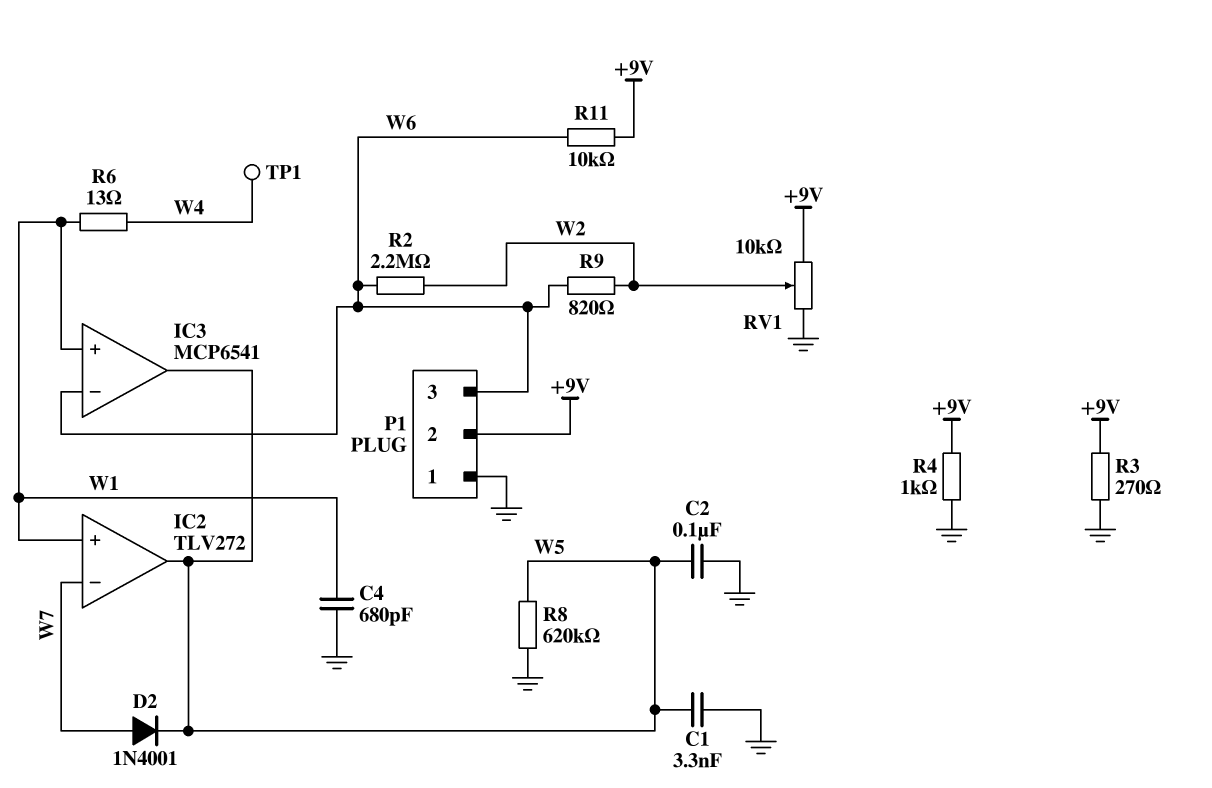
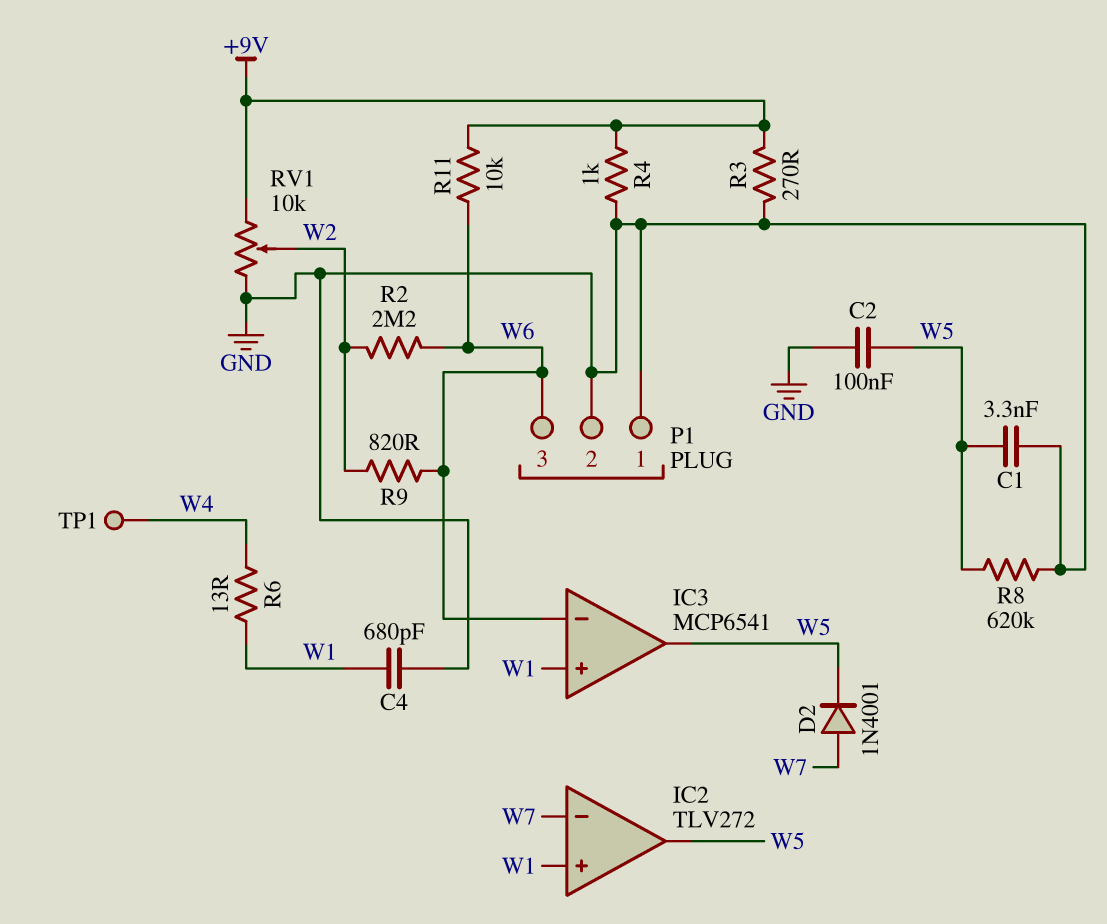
P1 pin 2: +9V -> GND

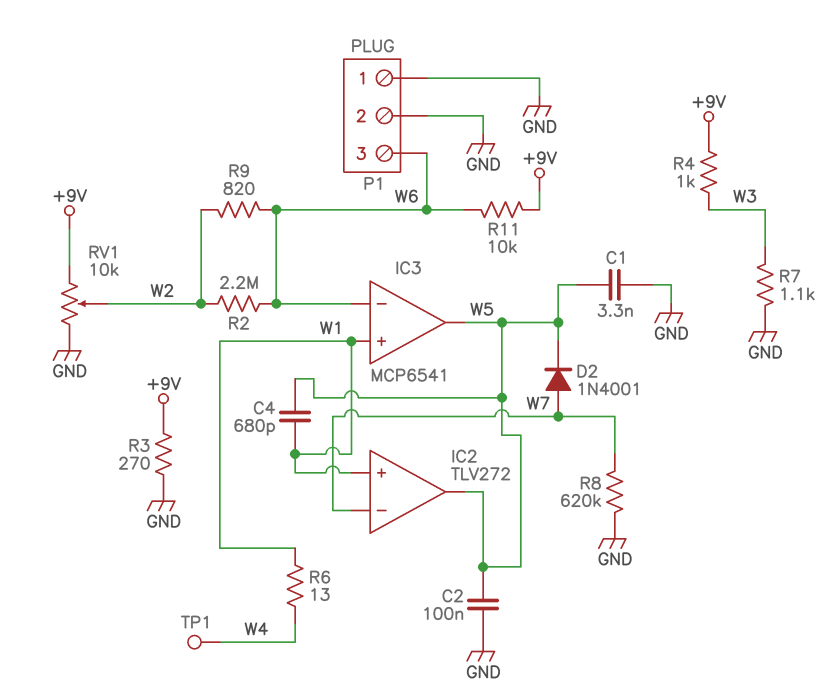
C4: 680pF (GND, W1) -> 680pF (W1, W5)
R4: 1k (+9V, GND) -> 1k (+9V, W3)
R7: none -> 1.1k (GND, W3)
R8: 620k (GND, W5) -> 620k (GND, W7)

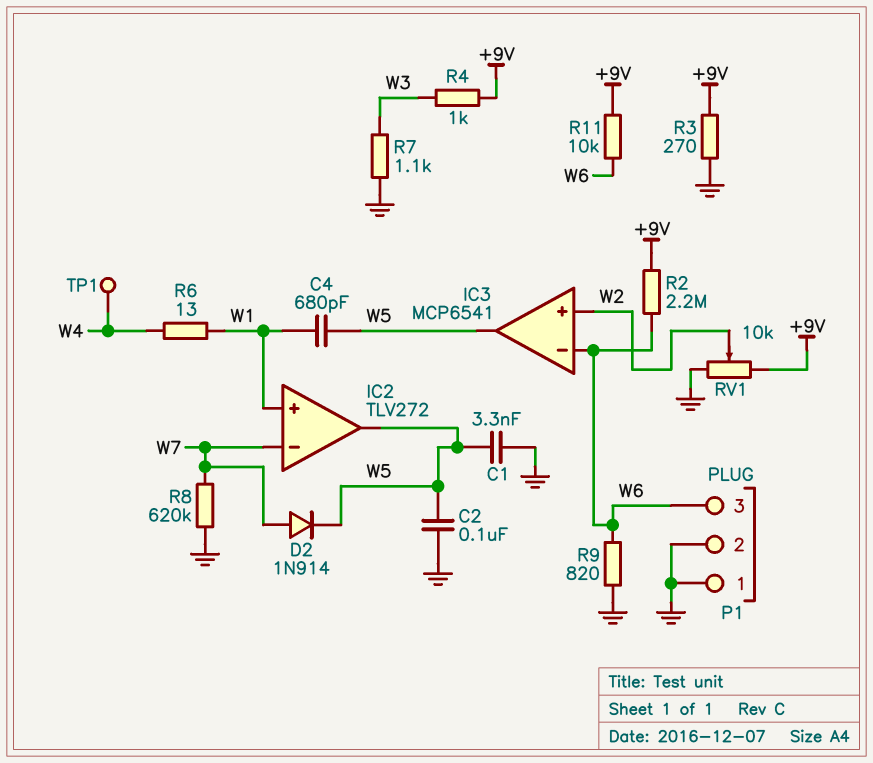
D2: diode 1N4001 (A W7, K W5) -> diode 1N914 (A W7, K W5)
IC3 pin in+: W1 -> W2
R2: 2.2M (W2, W6) -> 2.2M (+9V, W6)
R9: 820 (W2, W6) -> 820 (GND, W6)

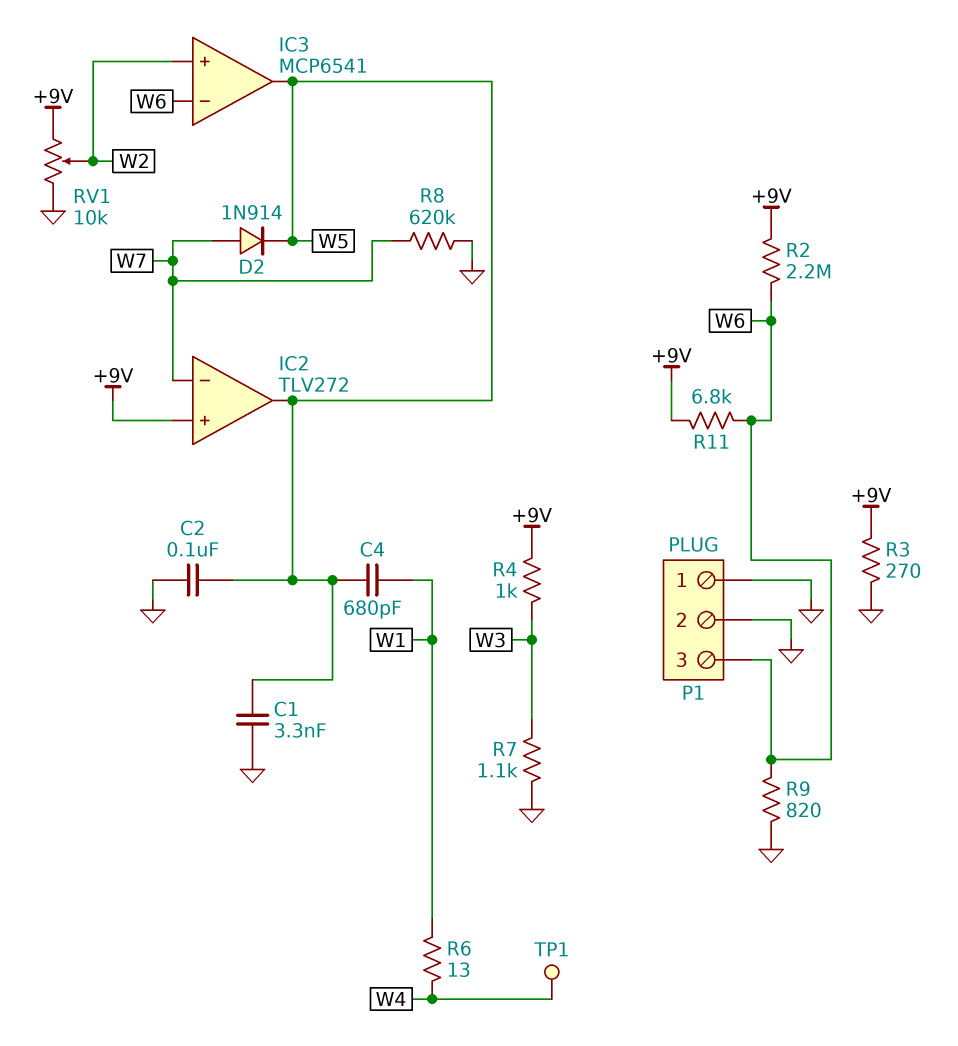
IC2 pin in+: W1 -> +9V
R11: 10k (+9V, W6) -> 6.8k (+9V, W6)

